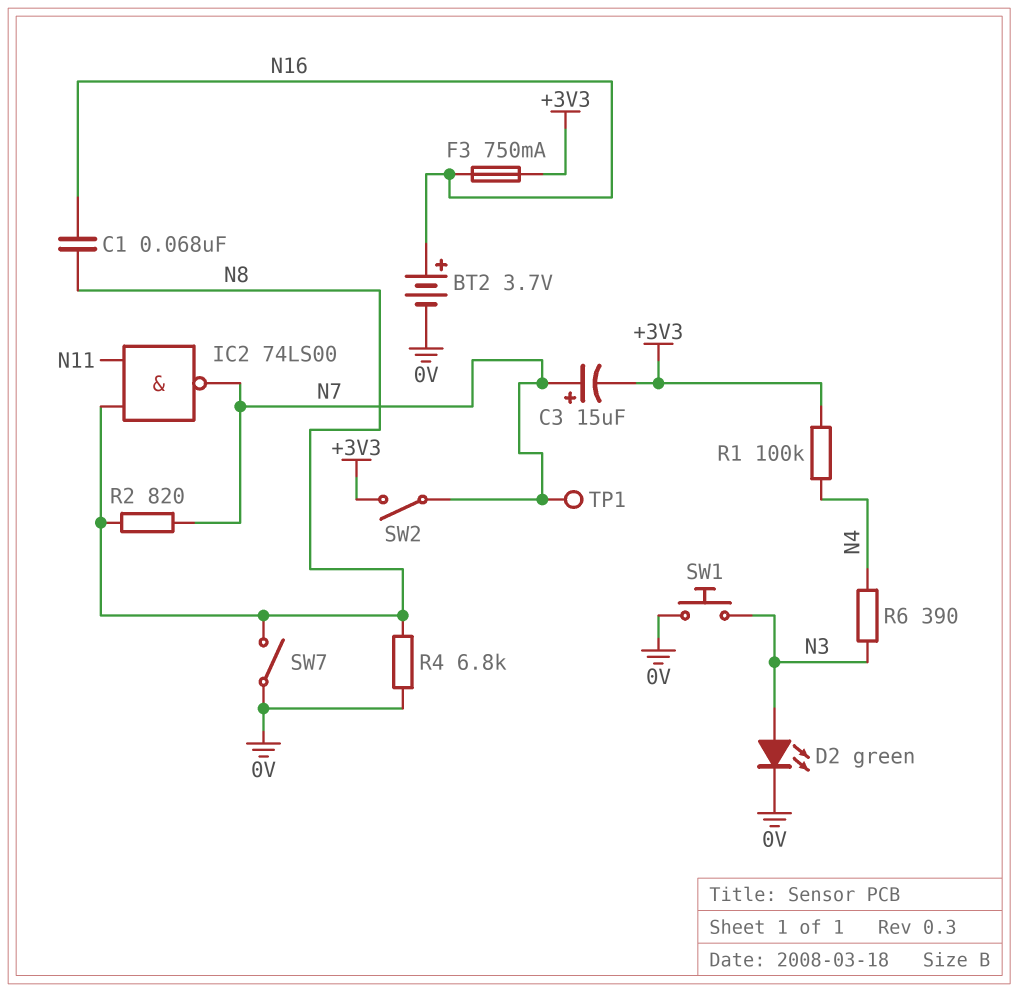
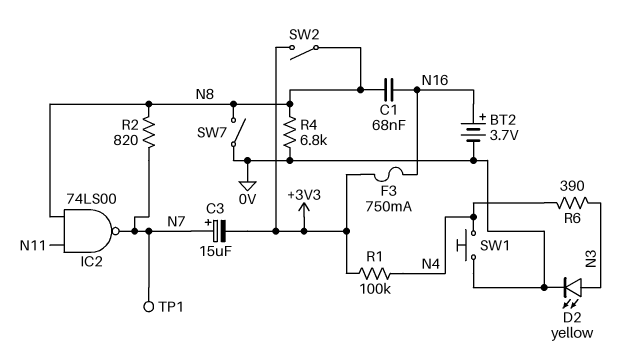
D2: LED green (A N3, K 0V) -> LED yellow (A N3, K 0V)
SW1: button (0V, N3) -> button (0V, N4)
SW2: switch (+3V3, N7) -> switch (+3V3, N8)

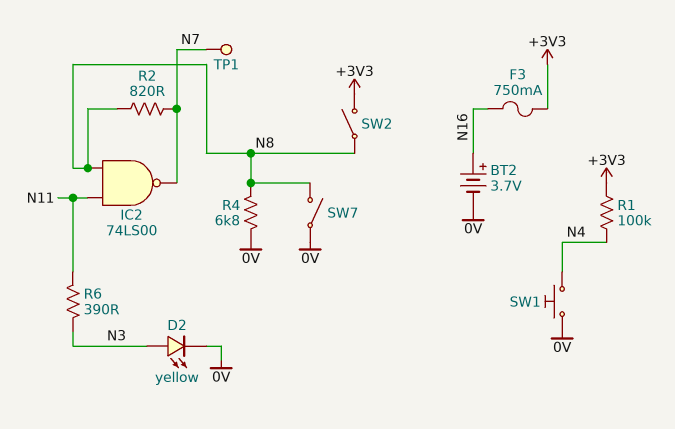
C1: 68nF (N8, N16) -> none
C3: 15uF (plus N7, minus +3V3) -> none
R6: 390 (N3, N4) -> 390 (N3, N11)

